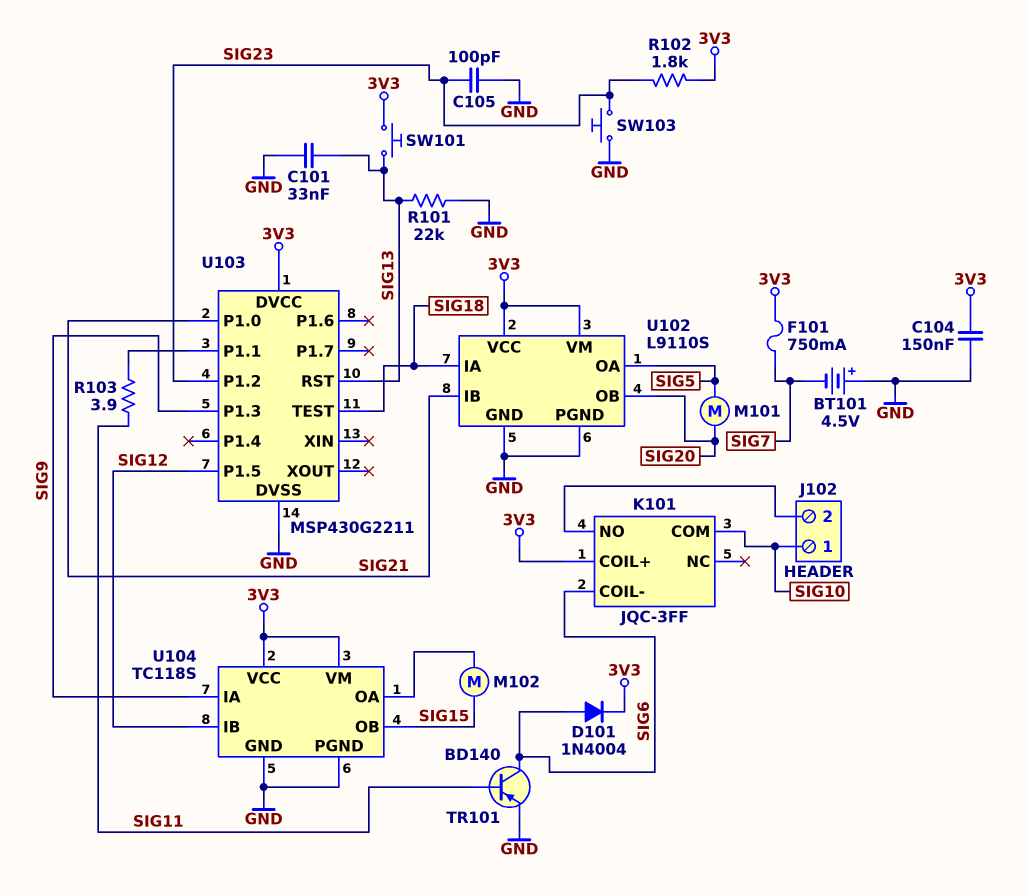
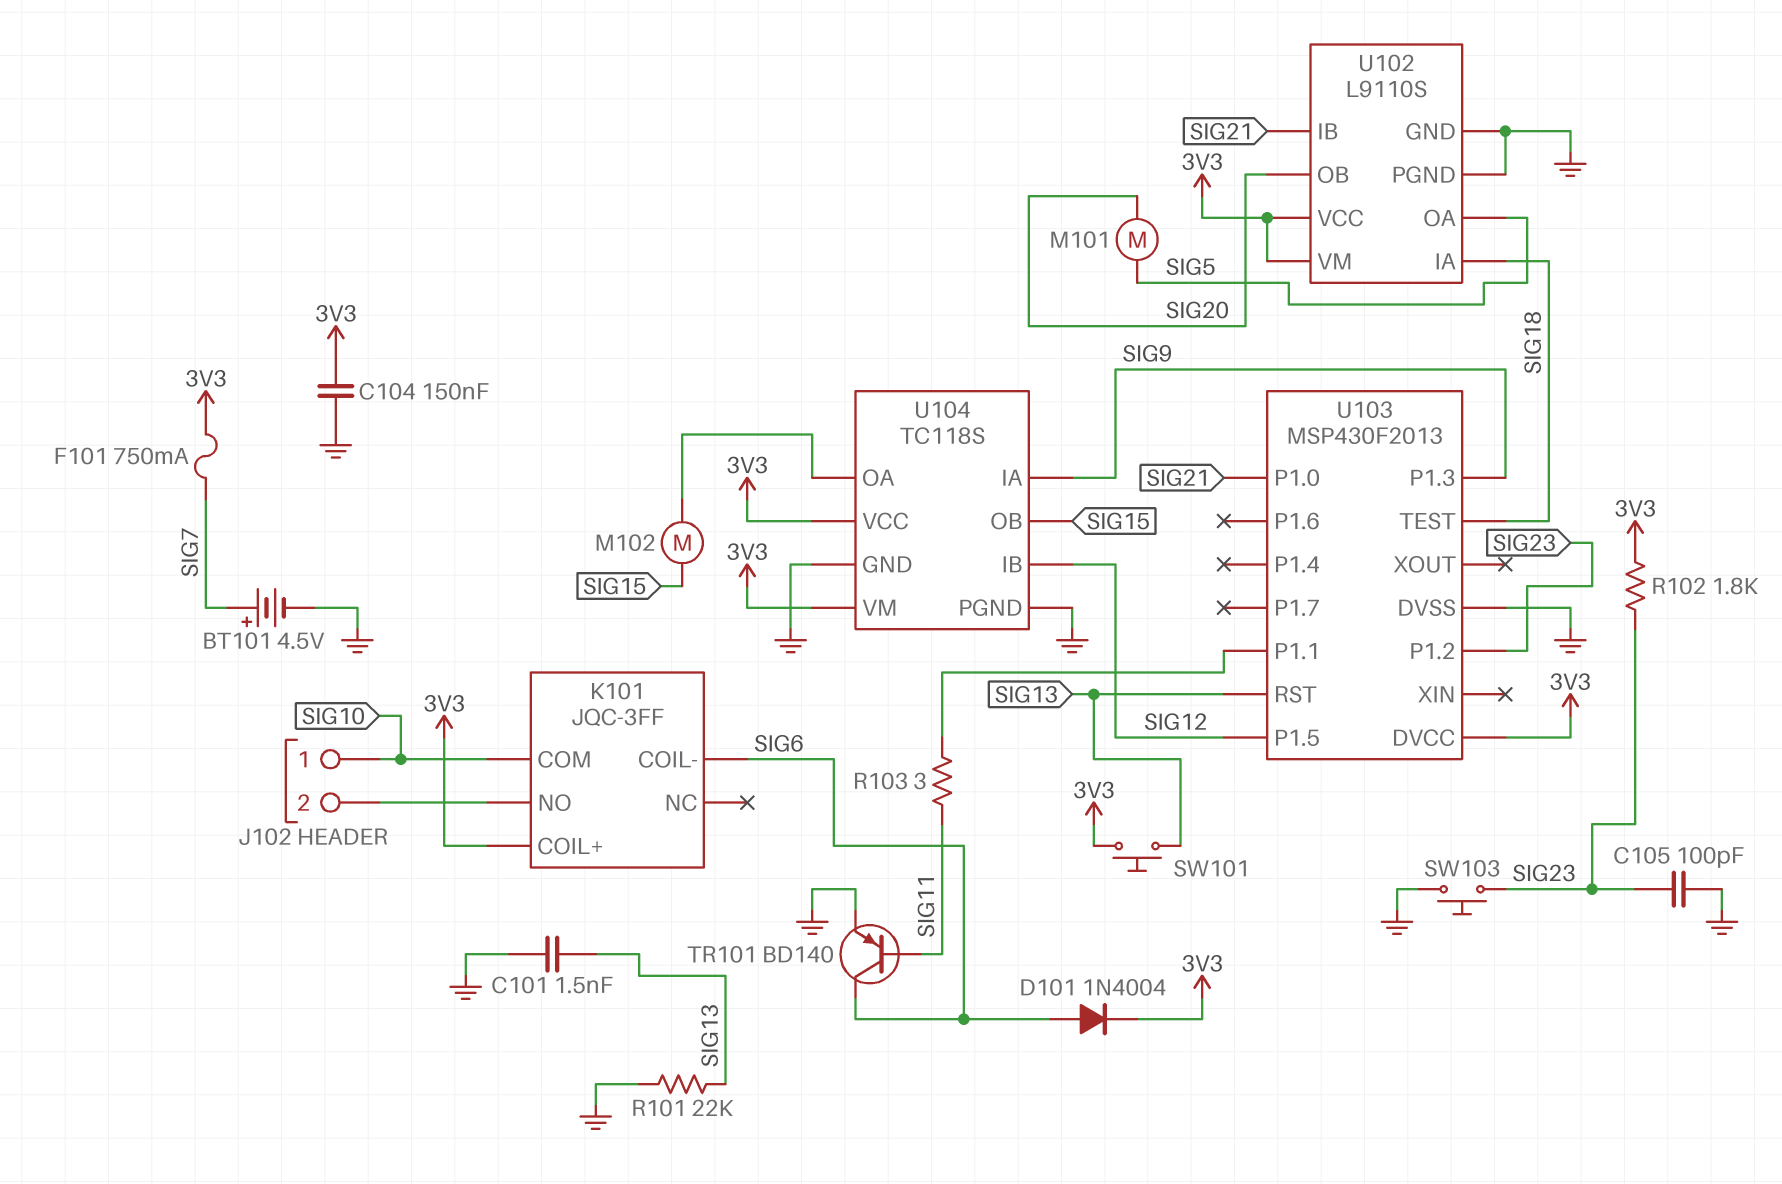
BT101: 4.5V (plus GND, minus SIG7) -> 4.5V (plus SIG7, minus GND)
C101: 33nF (GND, SIG13) -> 1.5nF (GND, SIG13)
R103: 3.9 (SIG11, U103/P1.1) -> 3 (SIG11, U103/P1.1)
U103: MSP430G2211 -> MSP430F2013

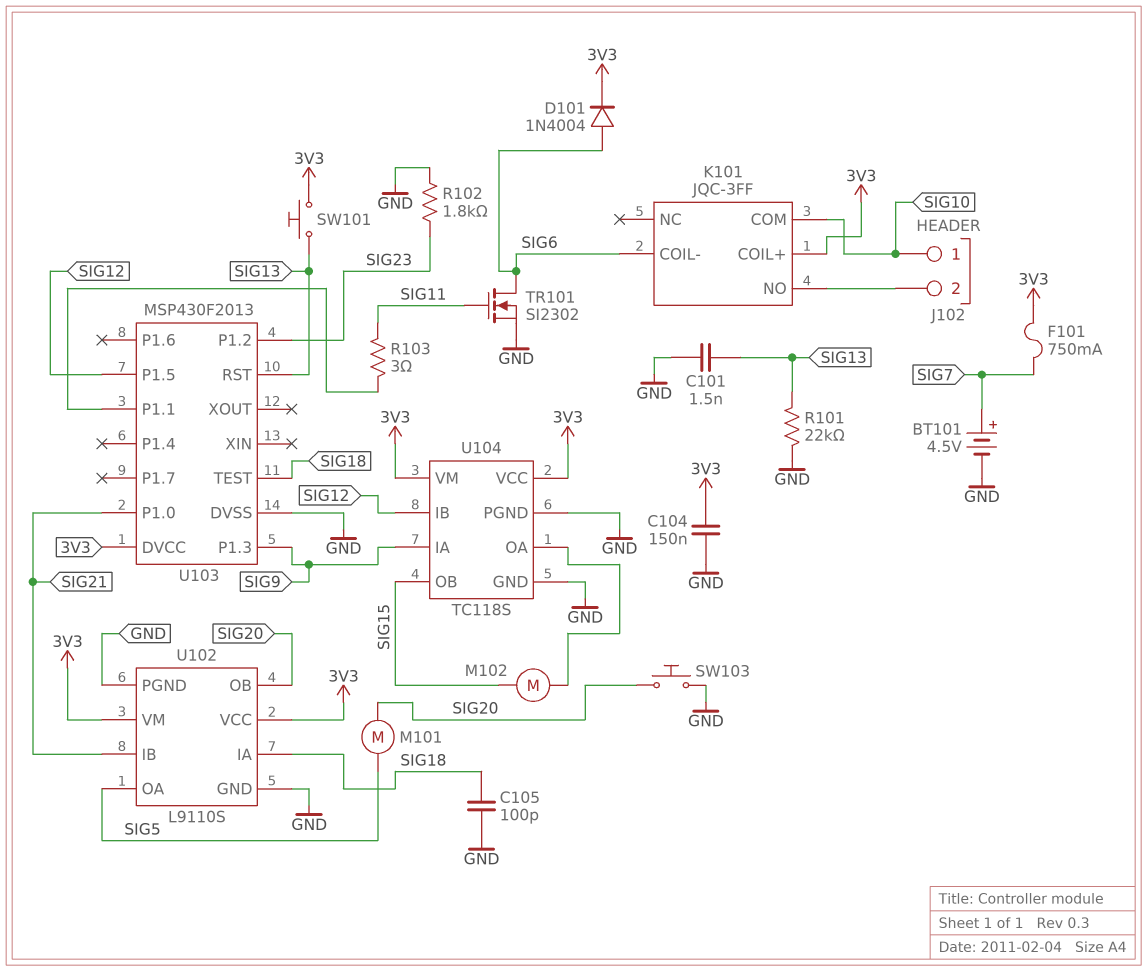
C105: 100pF (GND, SIG23) -> 100pF (GND, SIG18)
R102: 1.8k (3V3, SIG23) -> 1.8k (GND, SIG23)
SW103: button (GND, SIG23) -> button (GND, SIG20)
TR101: PNP BD140 (B SIG11, C SIG6, E GND) -> NMOS SI2302 (G SIG11, D SIG6, S GND)

